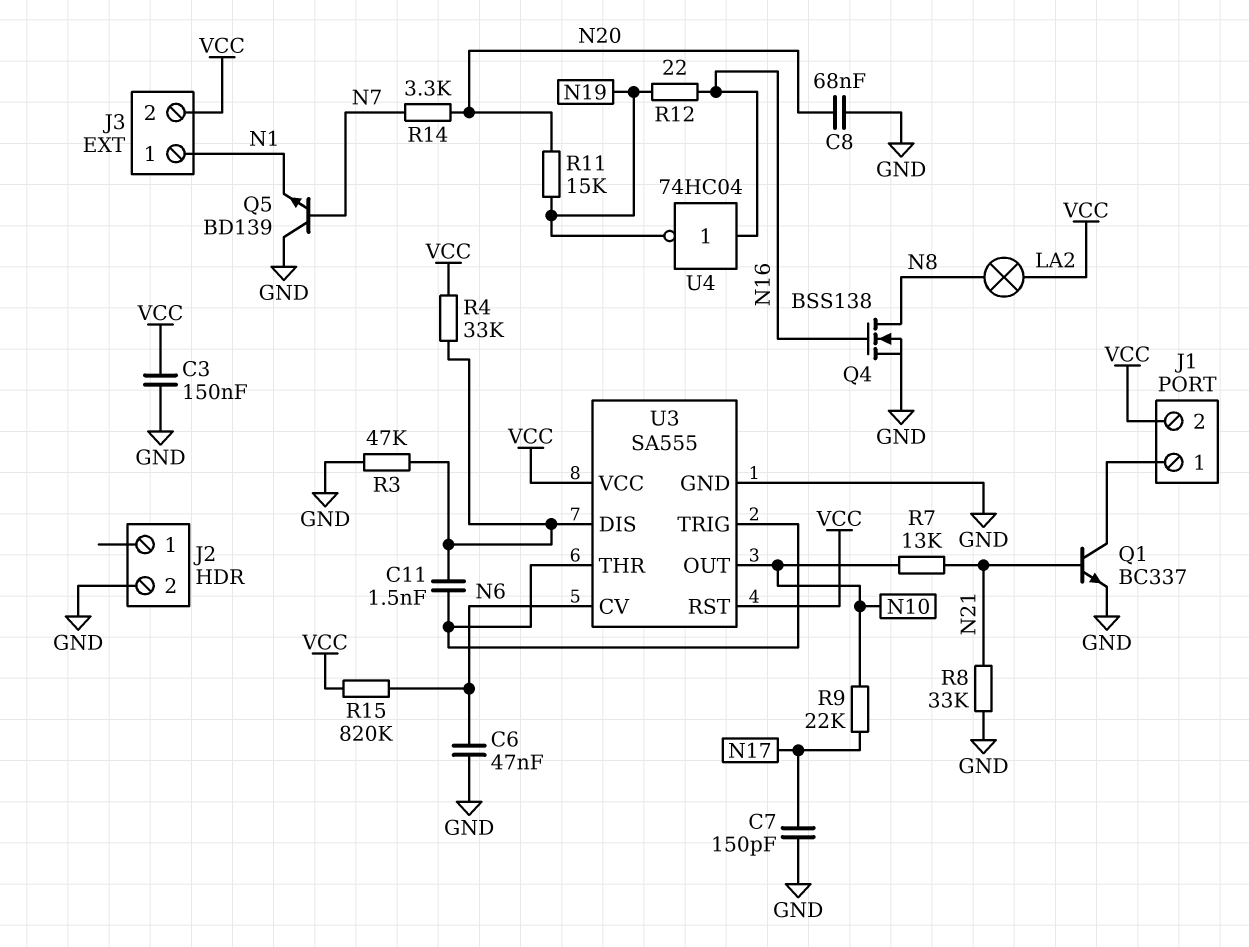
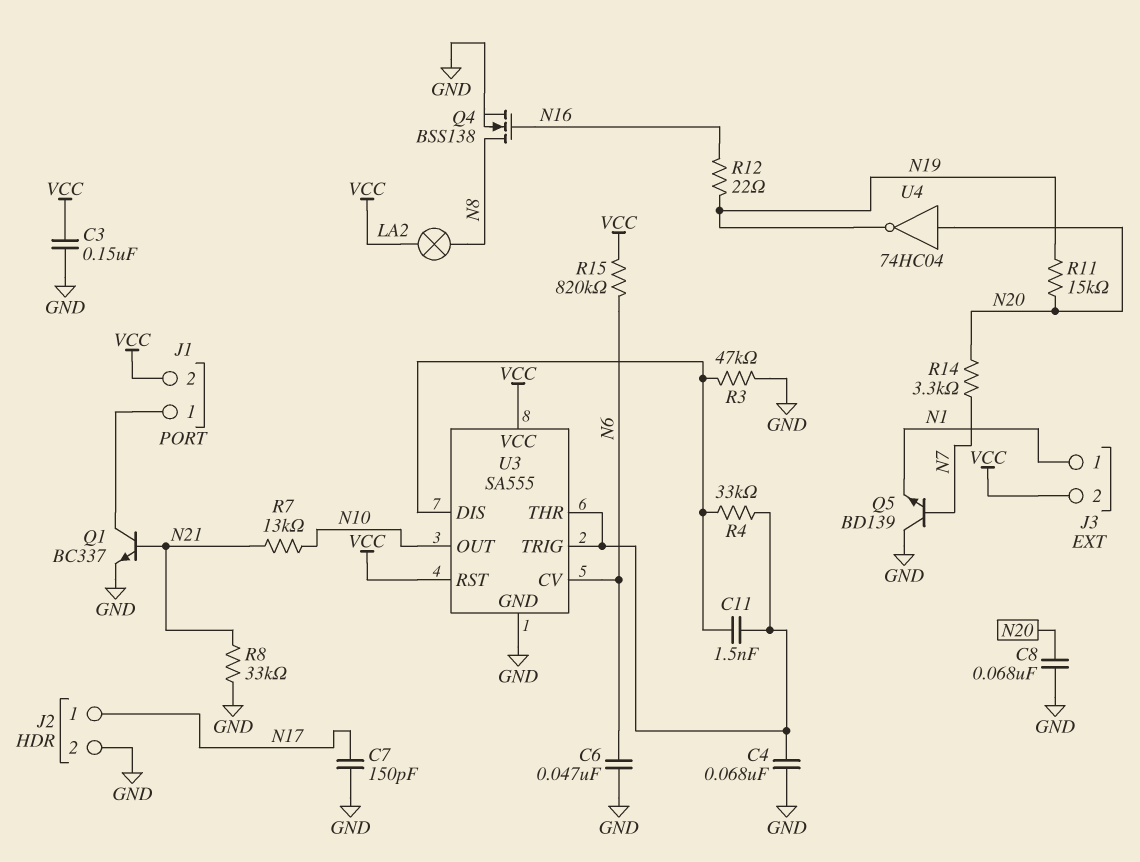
C4: none -> 68nF (GND, U3/THR)
J2 pin 1: none -> N17
R4: 33k (U3/DIS, VCC) -> 33k (U3/DIS, U3/THR)
R9: 22k (N10, N17) -> none
U4: NOT 74HC04 (in N16, out N19) -> NOT 74HC04 (in N20, out N19)

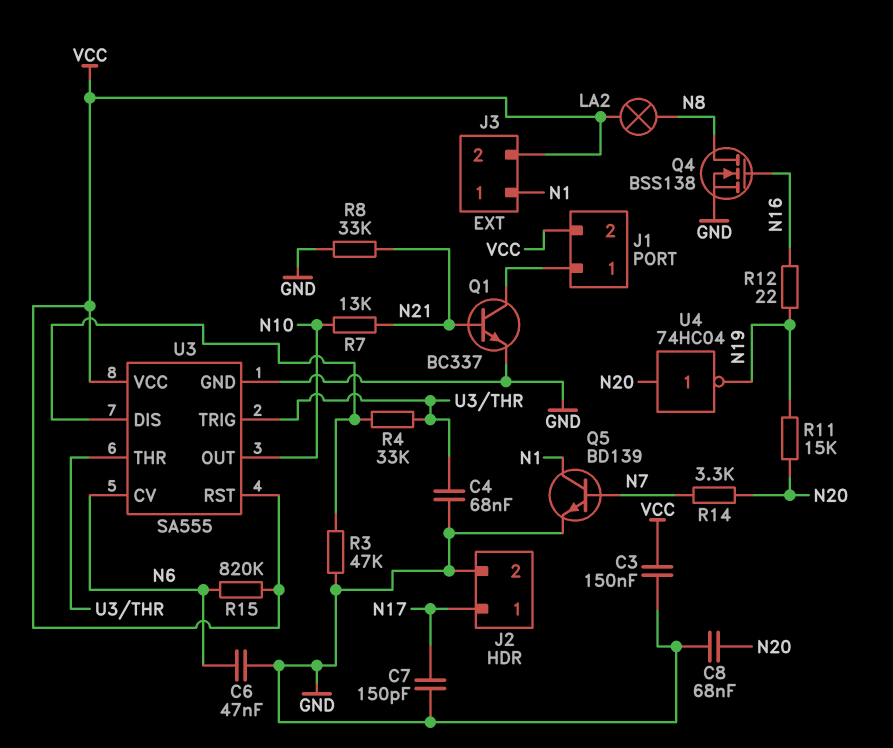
C11: 1.5nF (U3/DIS, U3/THR) -> none
Q5: NPN BD139 (B N7, C GND, E N1) -> NPN BD139 (B N7, C N1, E GND)

